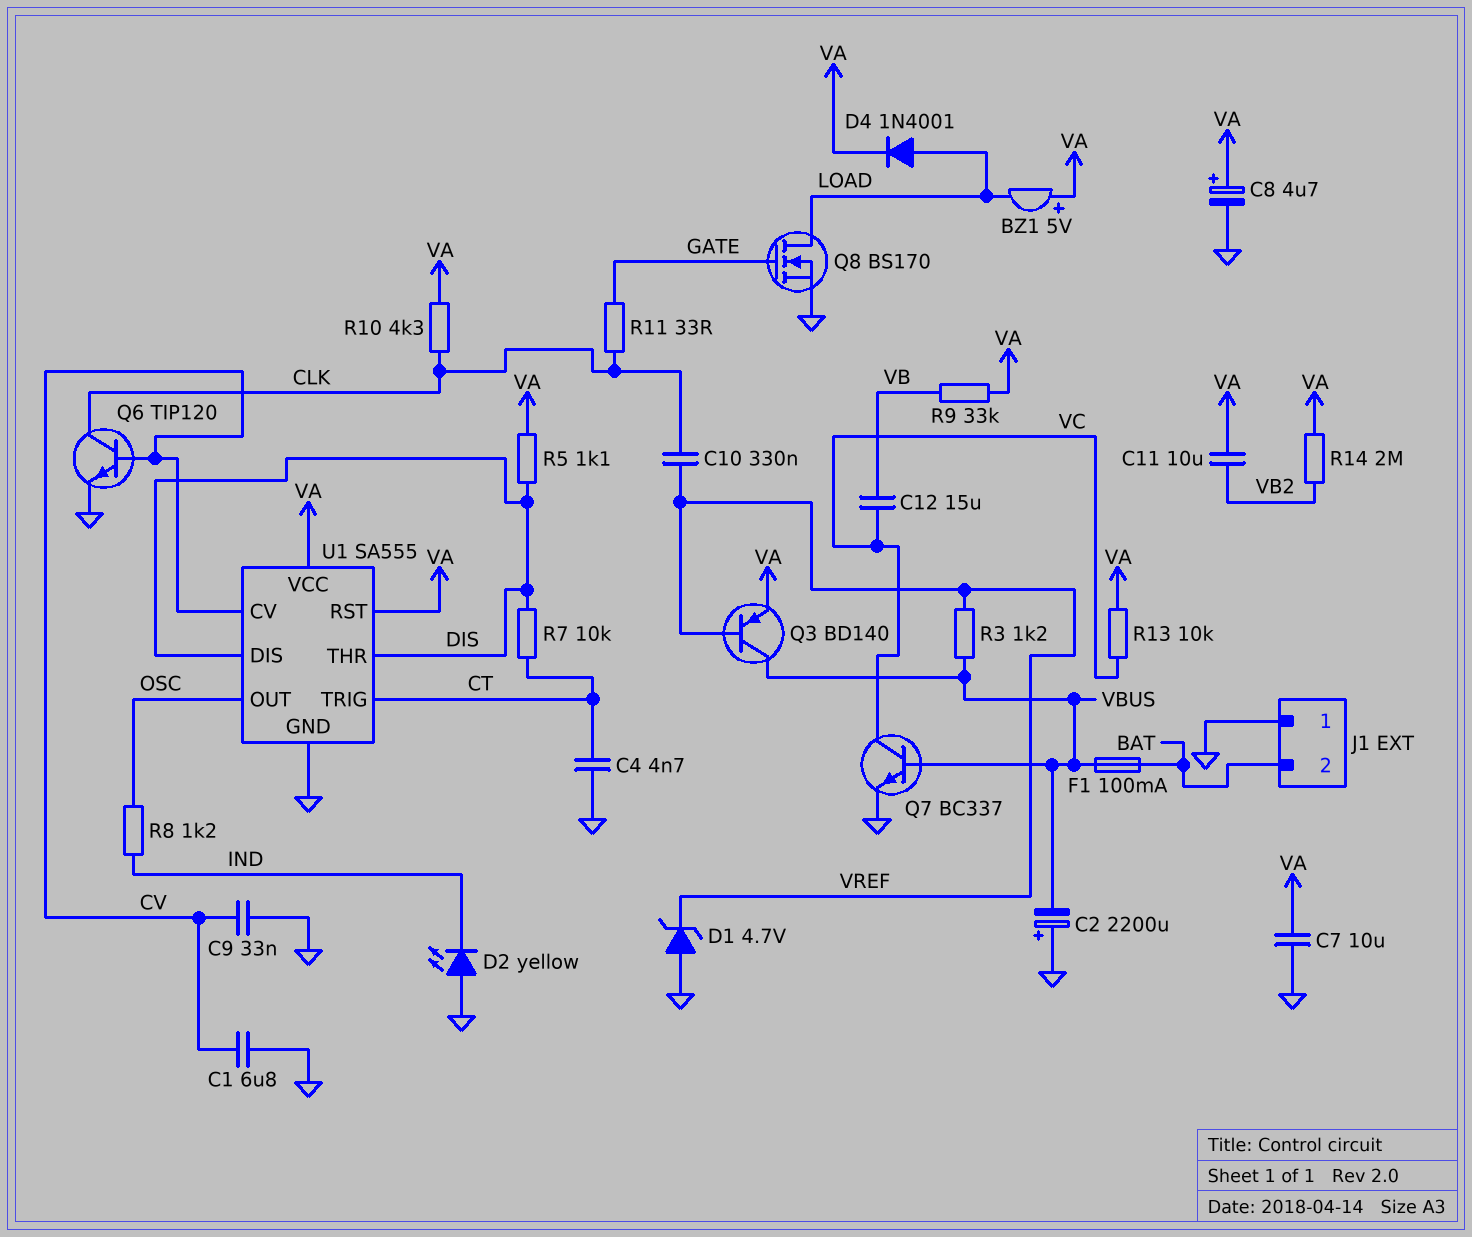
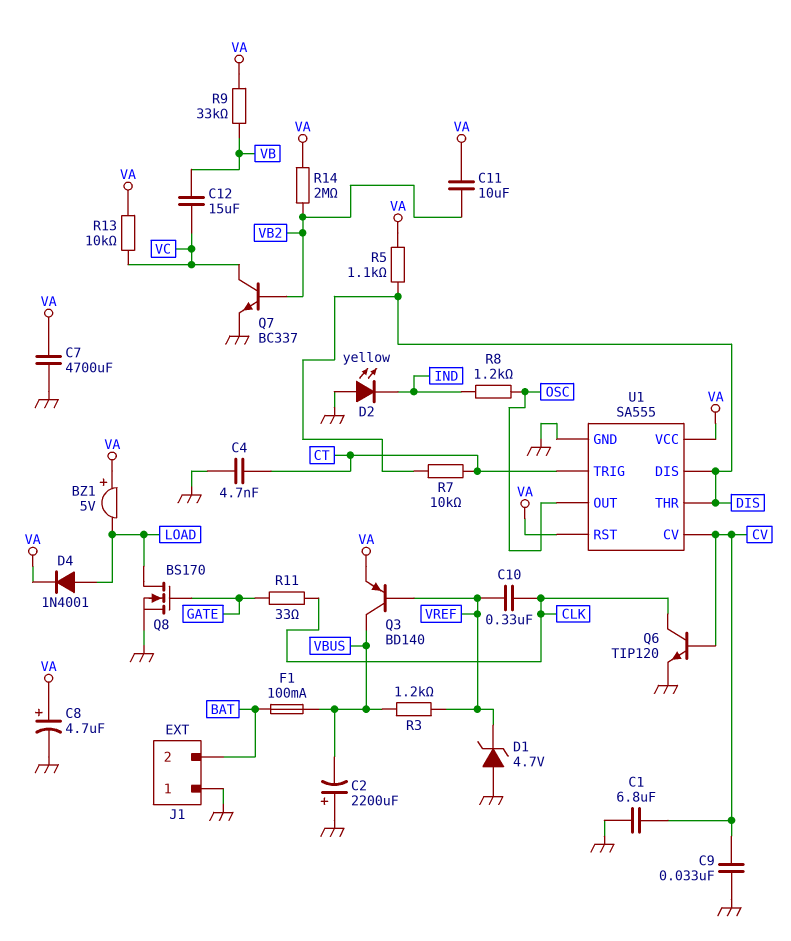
C7: 10uF (GND, VA) -> 4700uF (GND, VA)
Q7: NPN BC337 (B VBUS, C VC, E GND) -> NPN BC337 (B VB2, C VC, E GND)
R10: 4.3k (CLK, VA) -> none

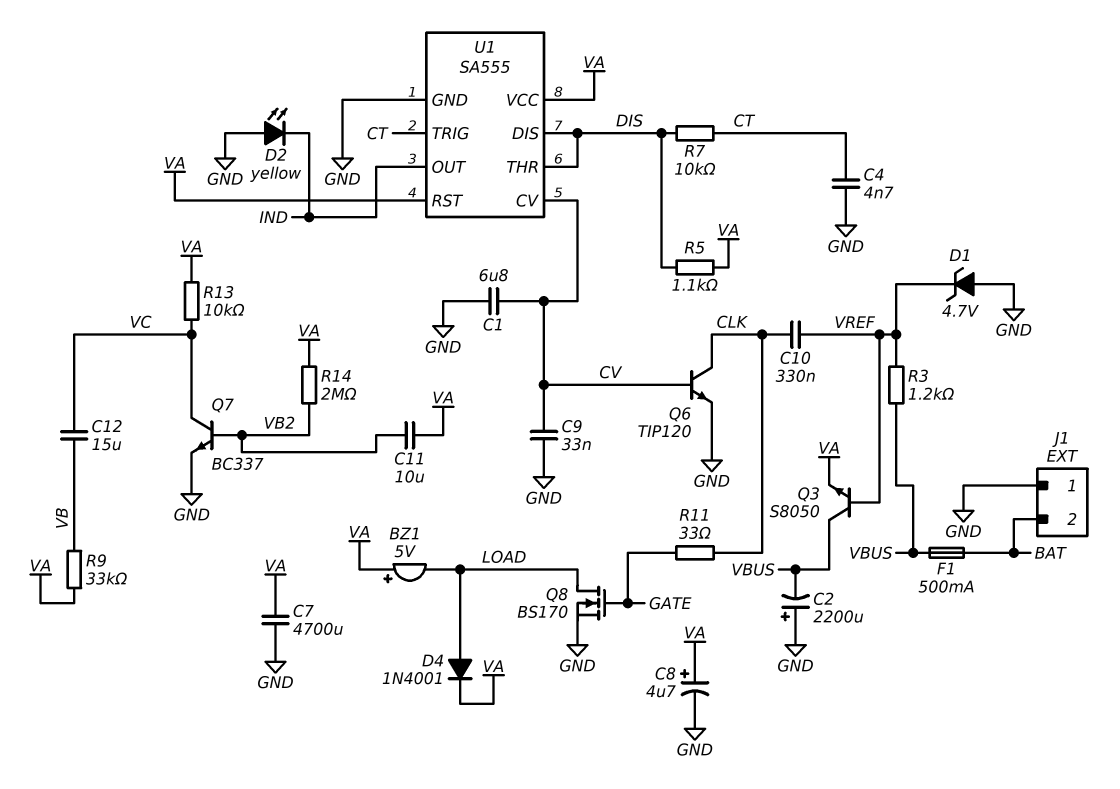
F1: 100mA (BAT, VBUS) -> 500mA (BAT, VBUS)
Q3: PNP BD140 (B VREF, C VBUS, E VA) -> NPN S8050 (B VREF, C VBUS, E VA)
R8: 1.2k (IND, OSC) -> none
U1 pin OUT: OSC -> IND

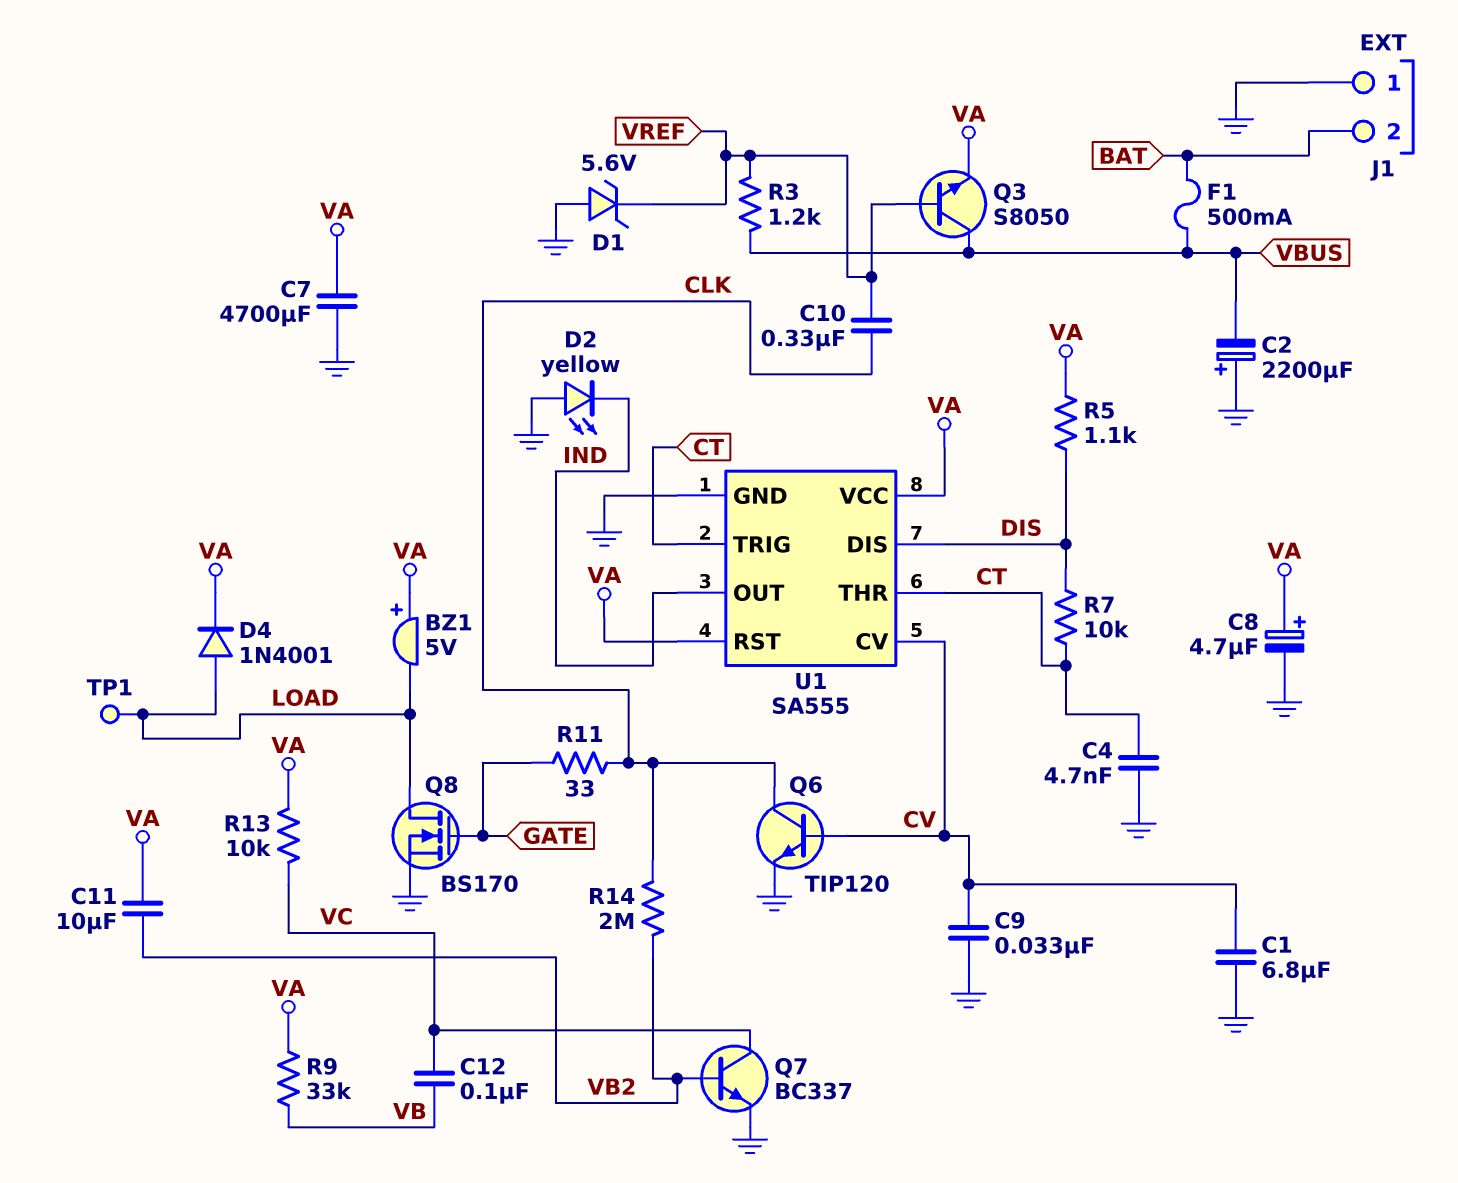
C12: 15uF (VB, VC) -> 100nF (VB, VC)
D1: zener 4.7V (A GND, K VREF) -> zener 5.6V (A GND, K VREF)
R14: 2M (VA, VB2) -> 2M (CLK, VB2)
TP1: none -> test point (LOAD)
U1 pin THR: DIS -> CT

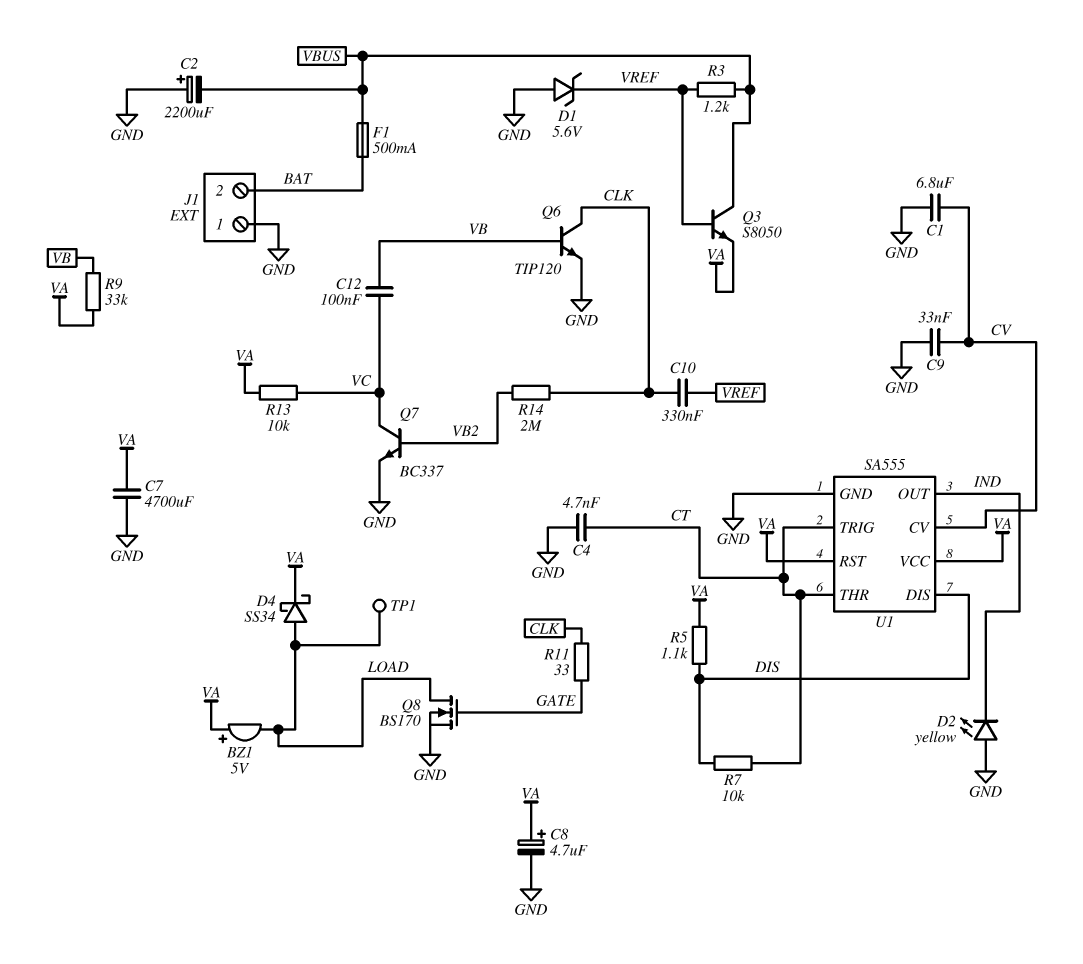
C11: 10uF (VA, VB2) -> none
D4: diode 1N4001 (A LOAD, K VA) -> schottky SS34 (A LOAD, K VA)
Q6: NPN TIP120 (B CV, C CLK, E GND) -> NPN TIP120 (B VB, C CLK, E GND)

